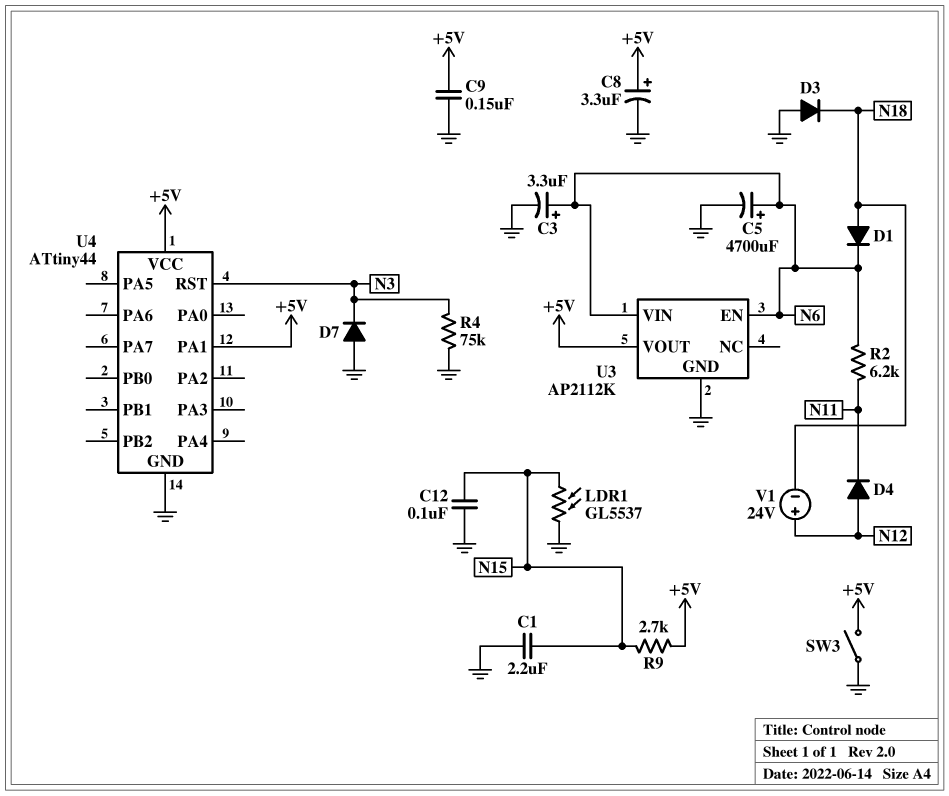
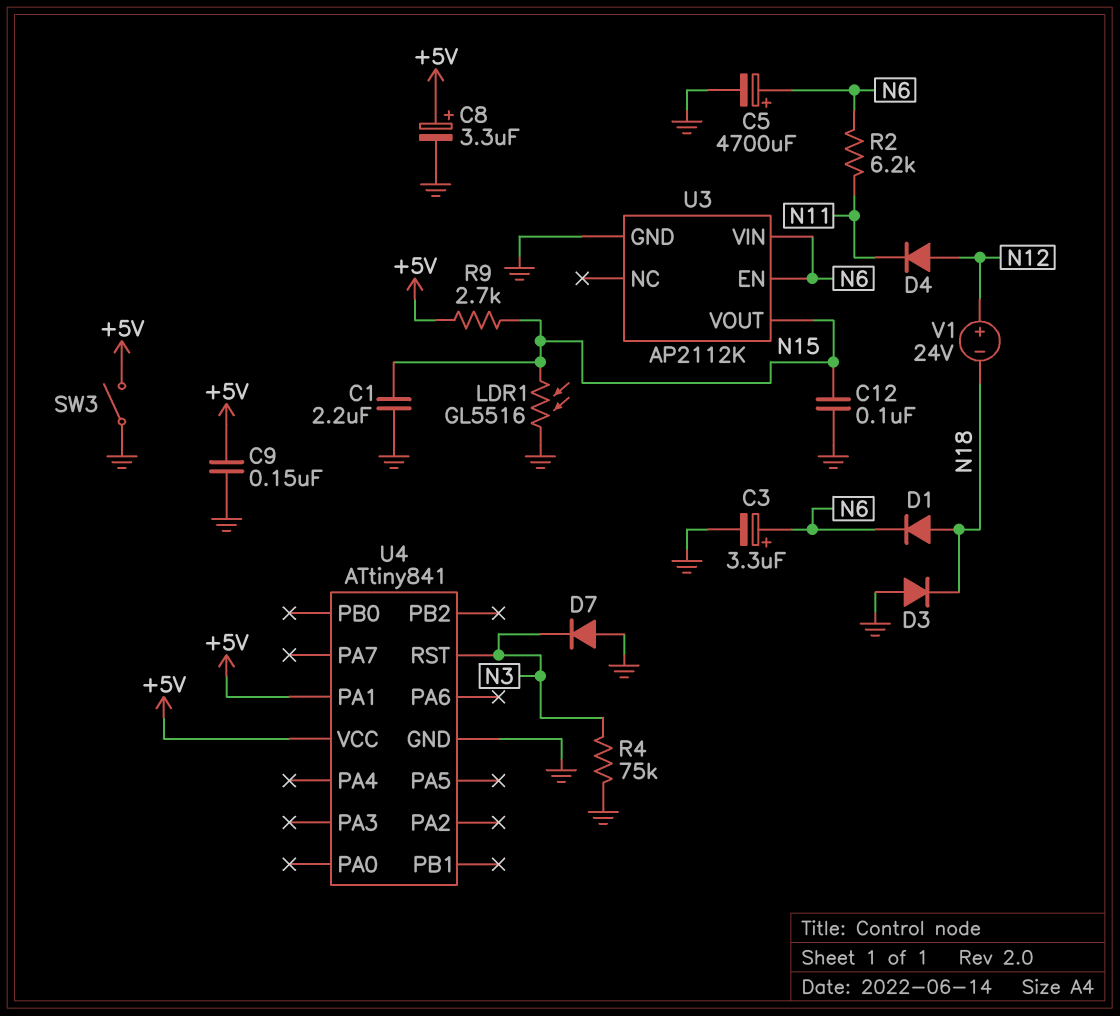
LDR1: GL5537 (GND, N15) -> GL5516 (GND, N15)
U3 pin VOUT: +5V -> N15
U4: ATtiny44 -> ATtiny841

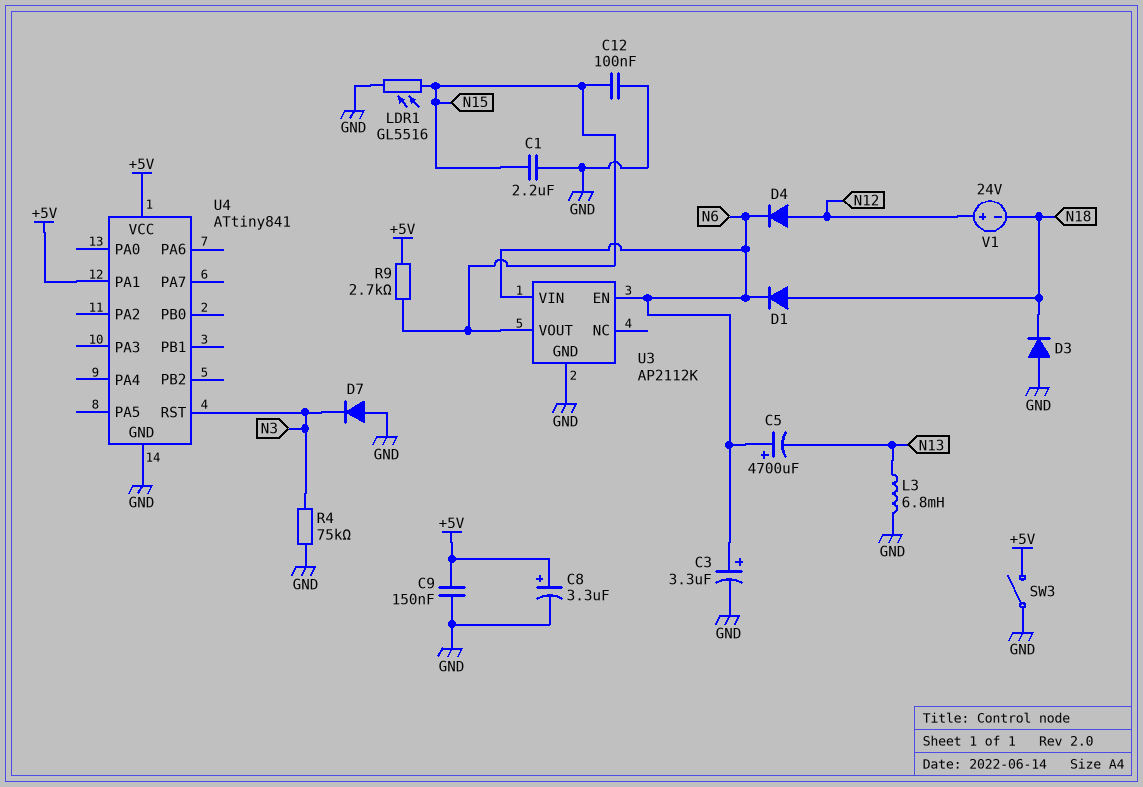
C5: 4700uF (plus N6, minus GND) -> 4700uF (plus N6, minus N13)
D4: diode (A N12, K N11) -> diode (A N12, K N6)
L3: none -> 6.8mH (GND, N13)
R2: 6.2k (N6, N11) -> none

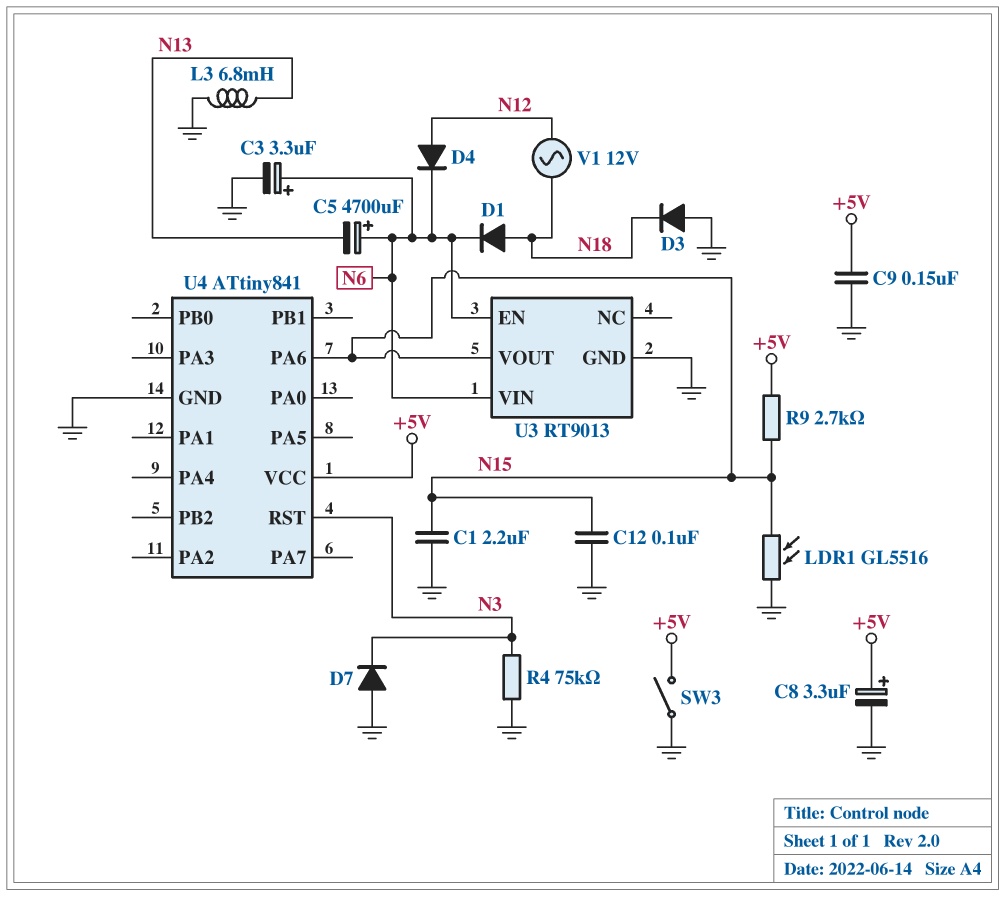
U3: AP2112K -> RT9013
U4 pin PA1: +5V -> none
U4 pin PA6: none -> N15
V1: 24V (plus N12, minus N18) -> AC 12V (N12, N18)

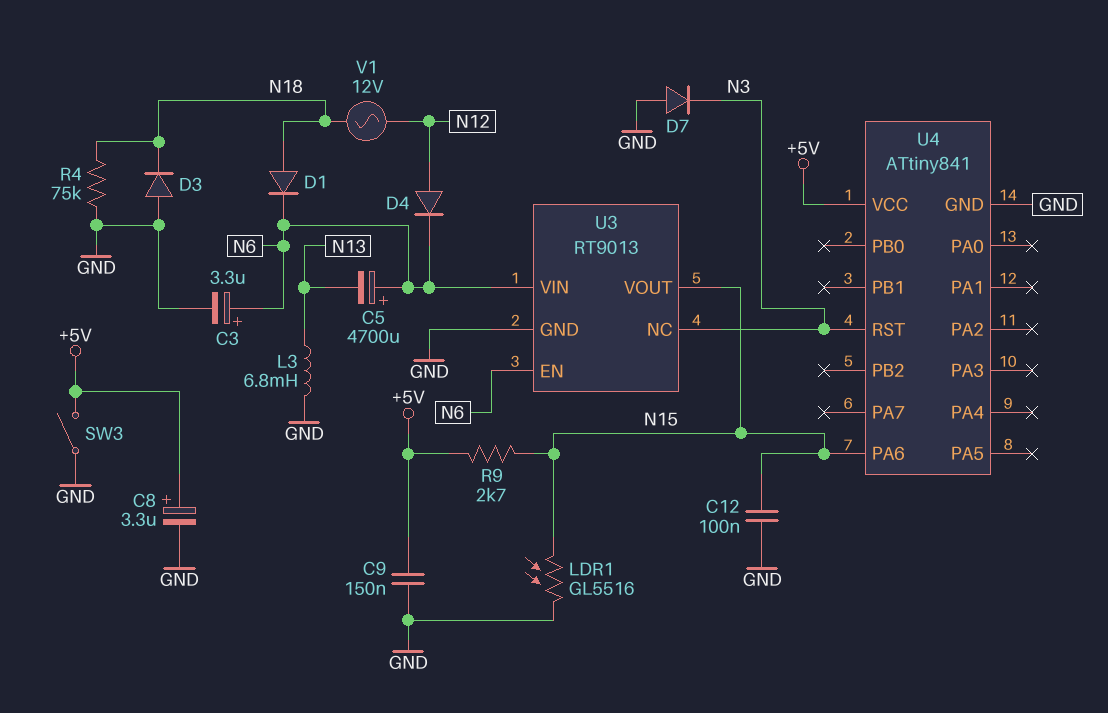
C1: 2.2uF (GND, N15) -> none
R4: 75k (GND, N3) -> 75k (GND, N18)
U3 pin NC: none -> N3

